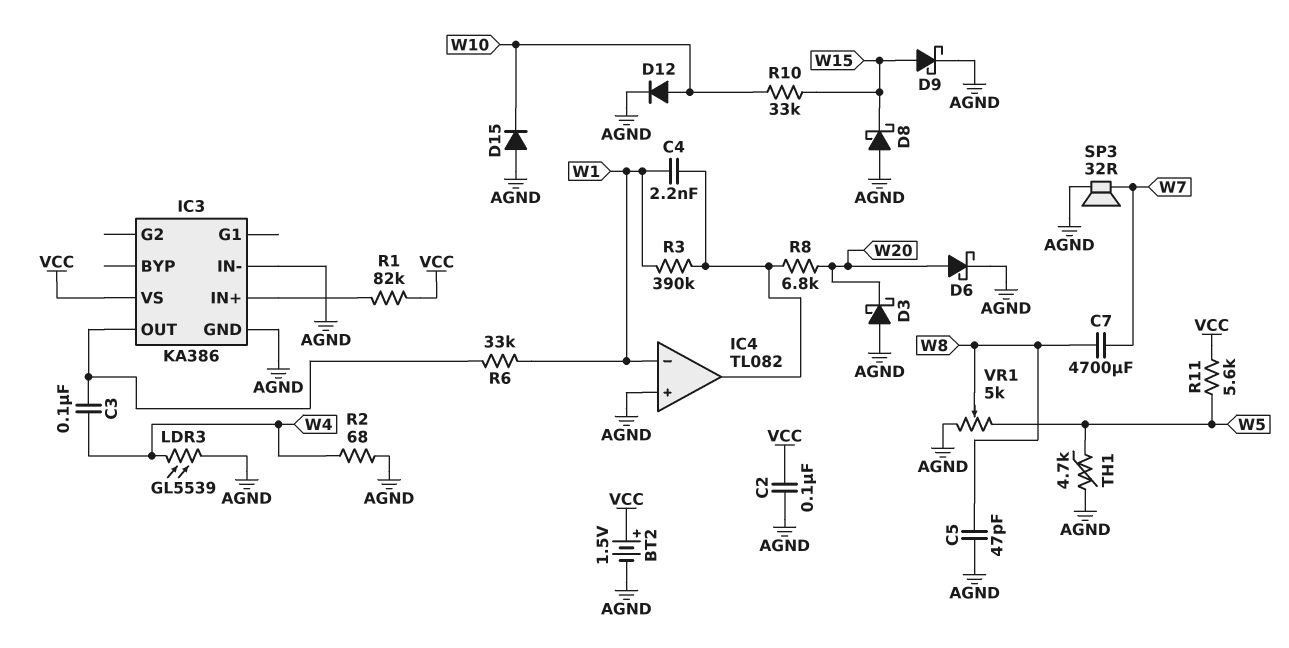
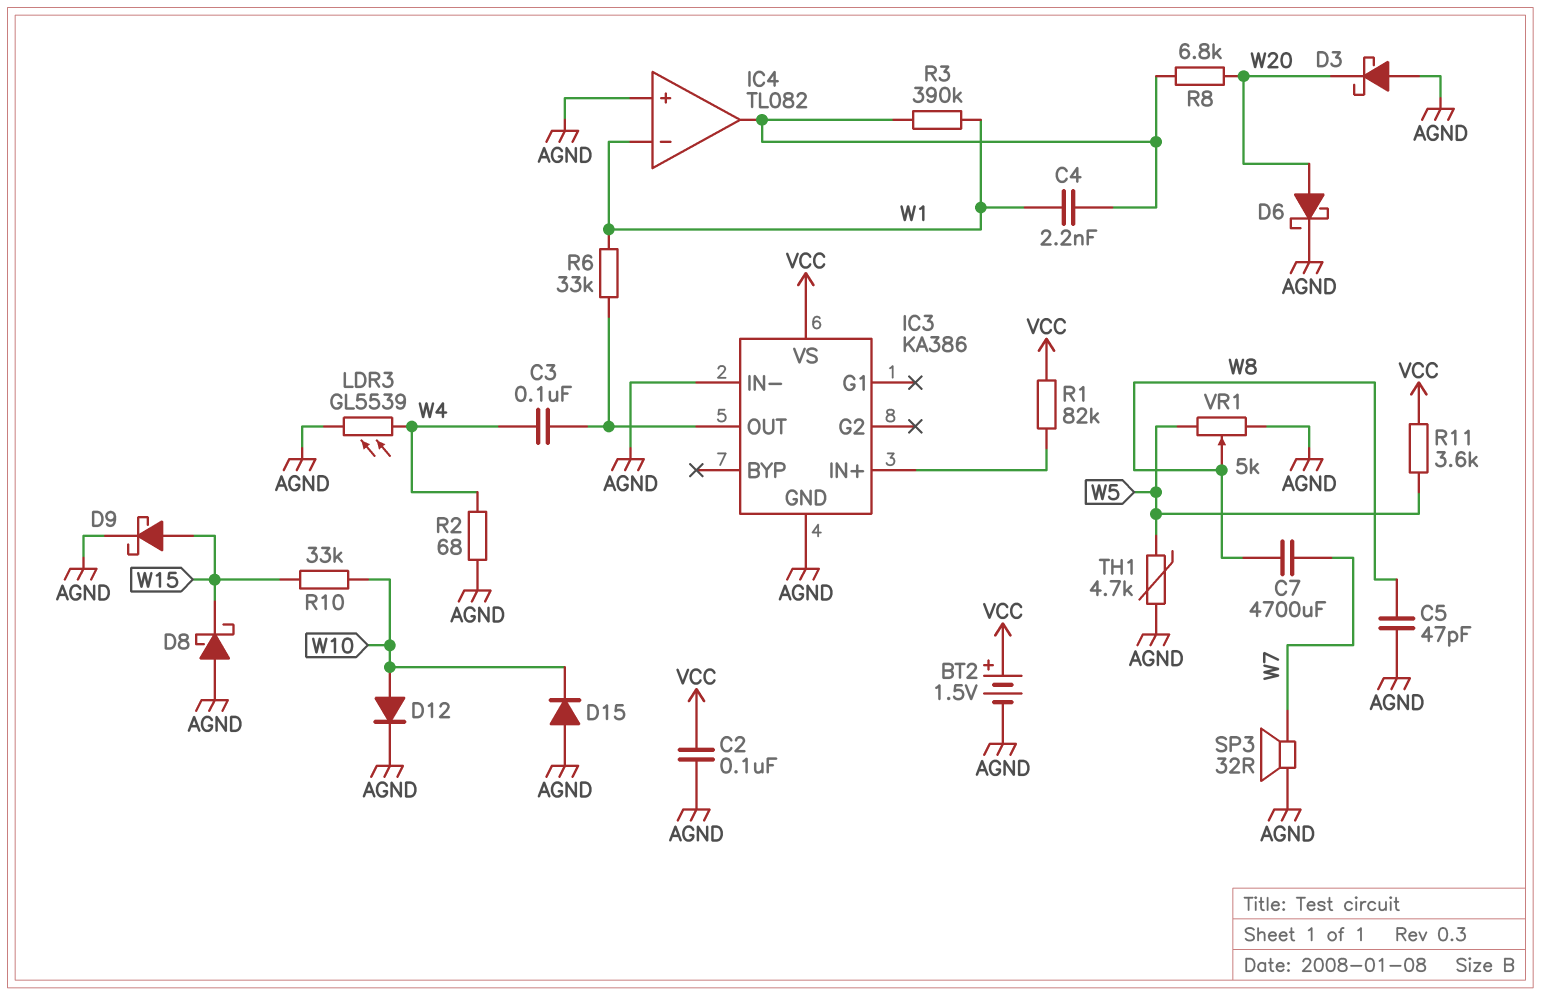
R11: 5.6k (VCC, W5) -> 3.6k (VCC, W5)

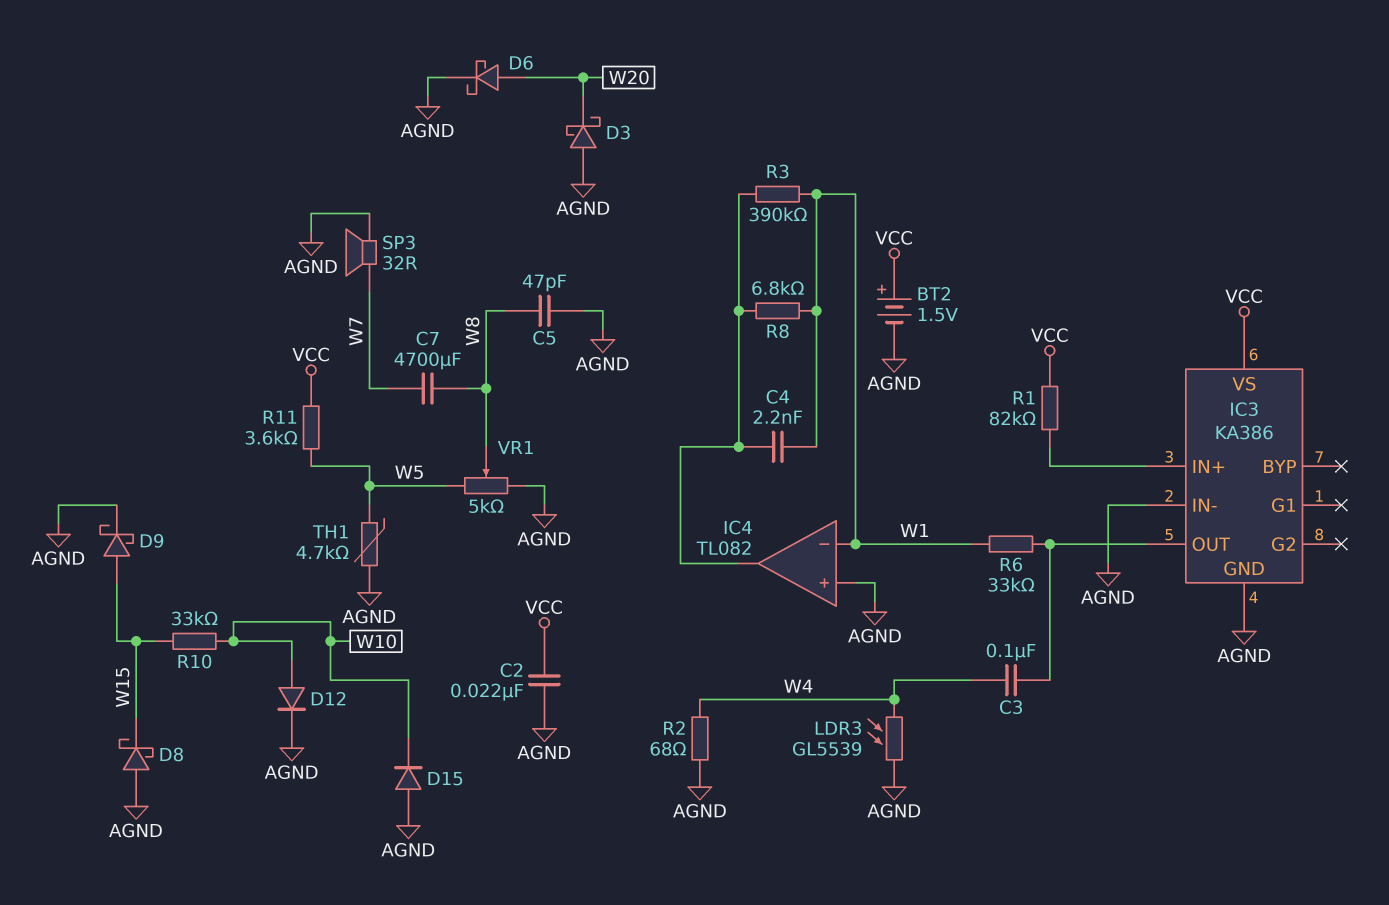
C2: 100nF (AGND, VCC) -> 22nF (AGND, VCC)
R8: 6.8k (IC4/out, W20) -> 6.8k (IC4/out, W1)

